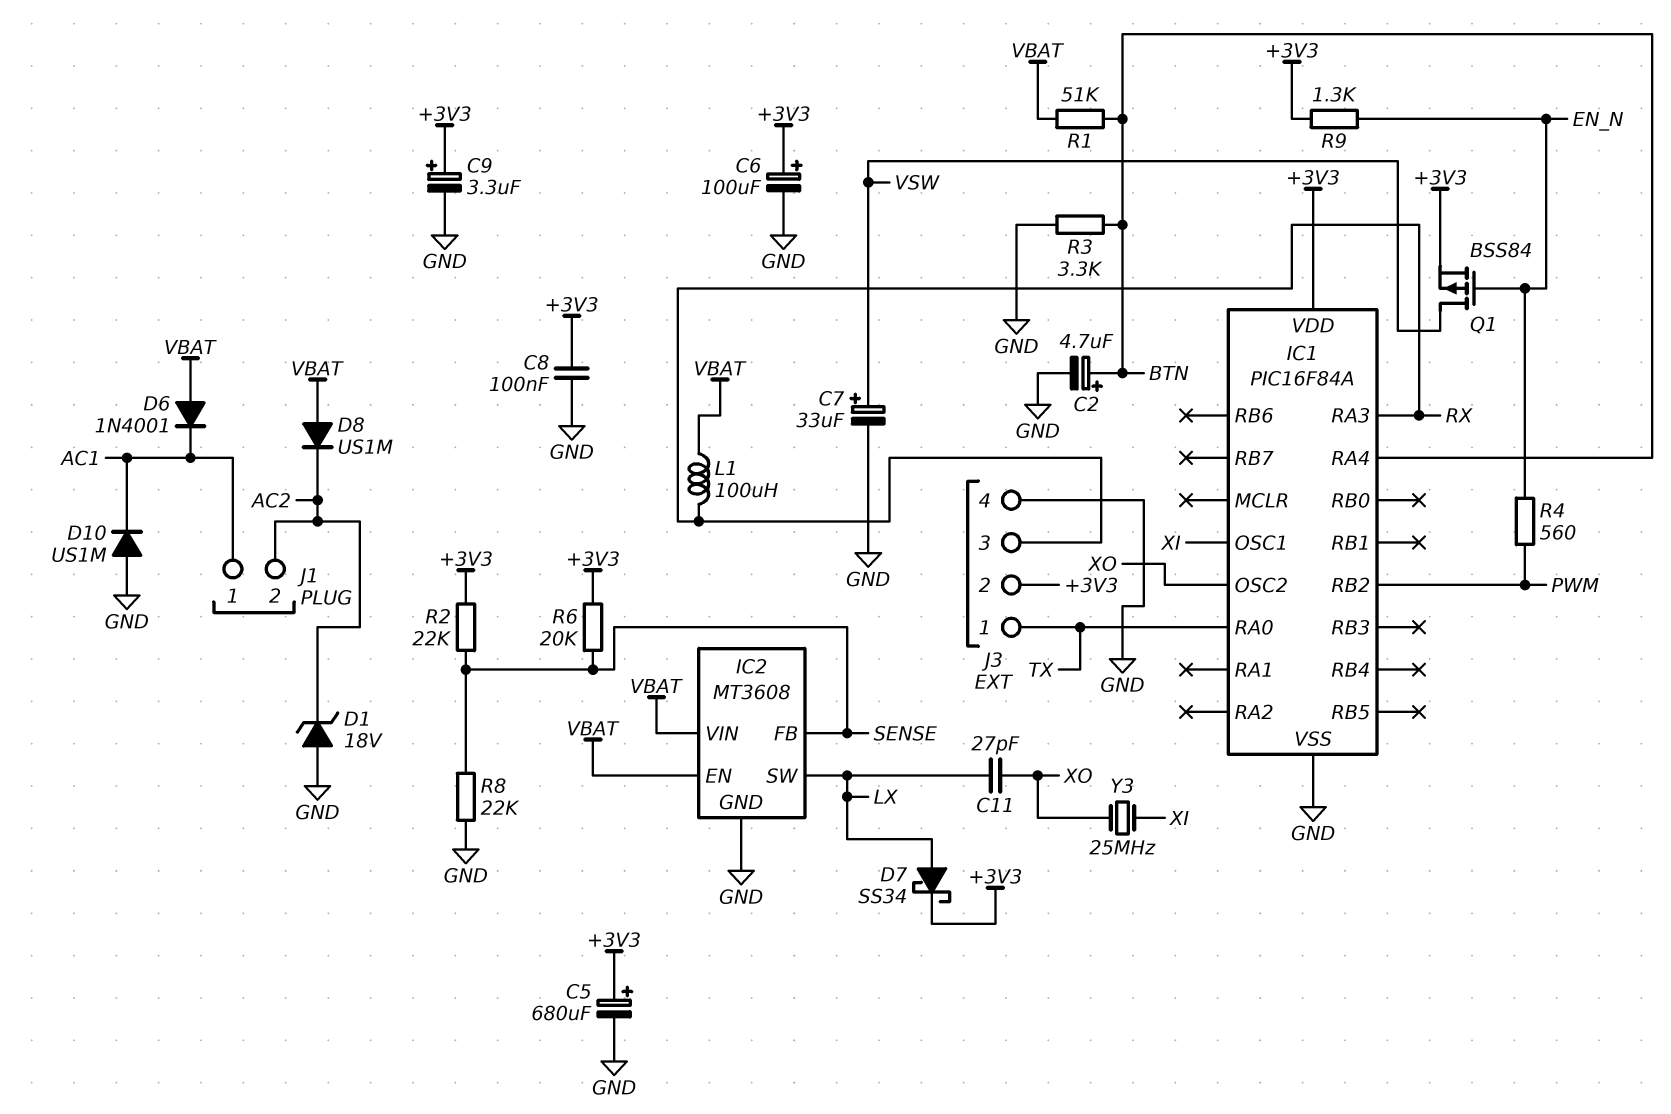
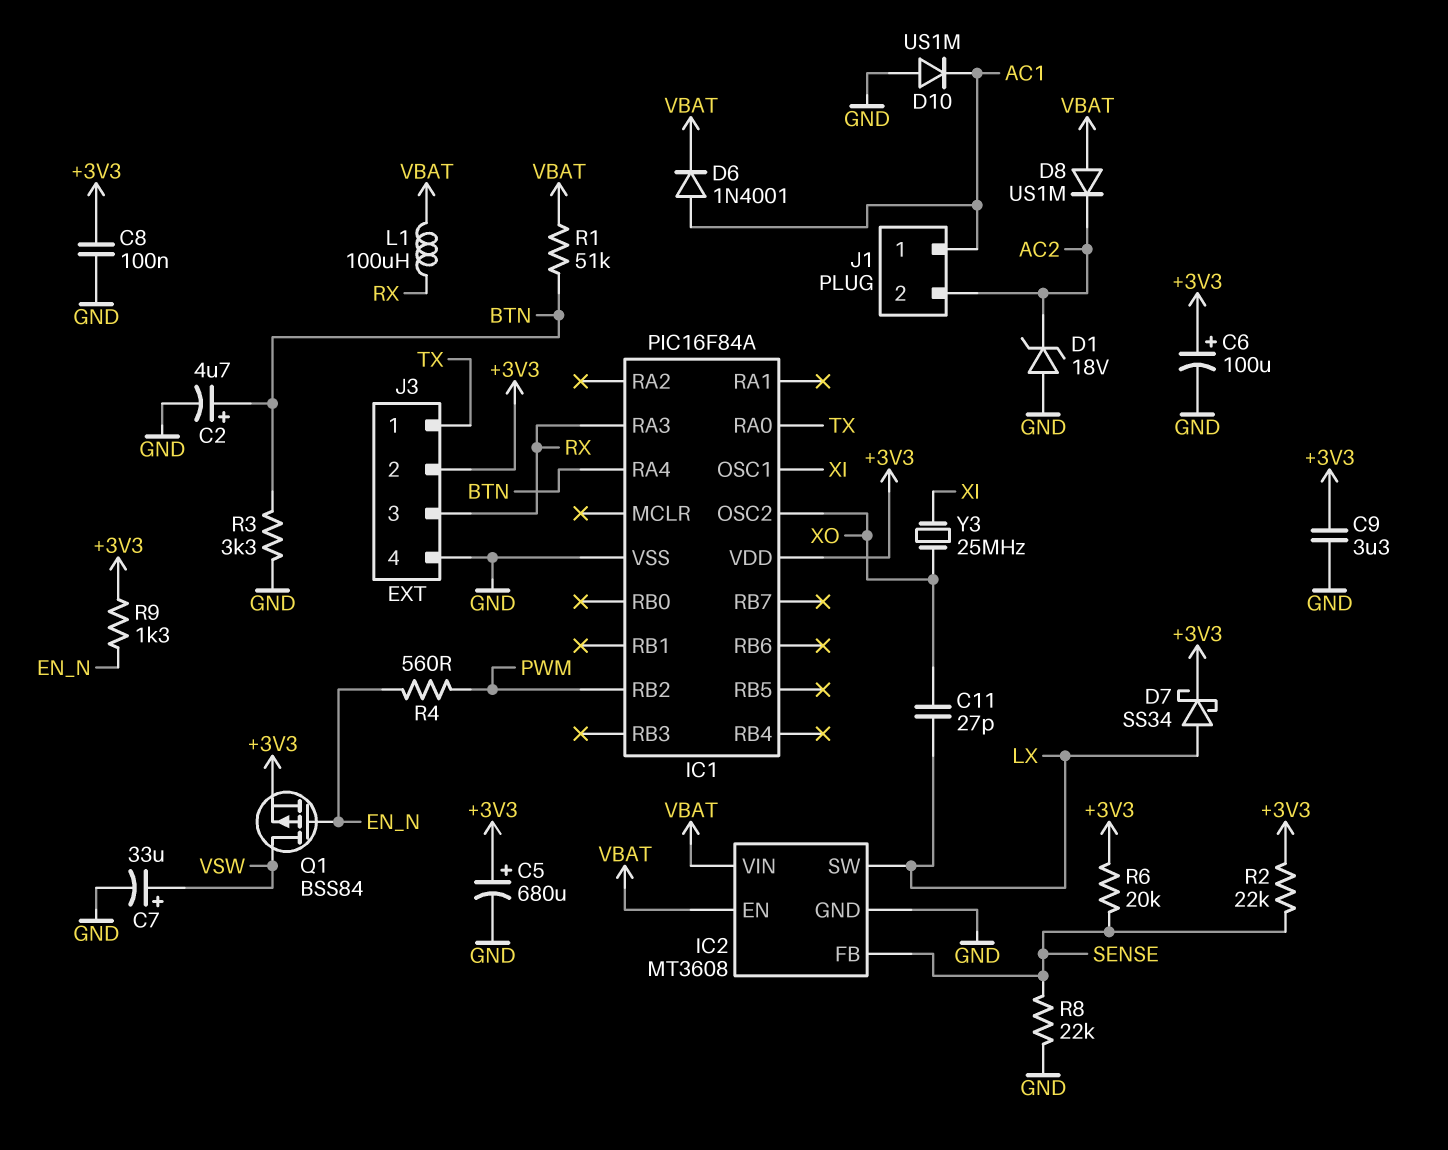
C9: 3.3uF (plus +3V3, minus GND) -> 3.3uF (+3V3, GND)
D6: diode 1N4001 (A VBAT, K AC1) -> diode 1N4001 (A AC1, K VBAT)

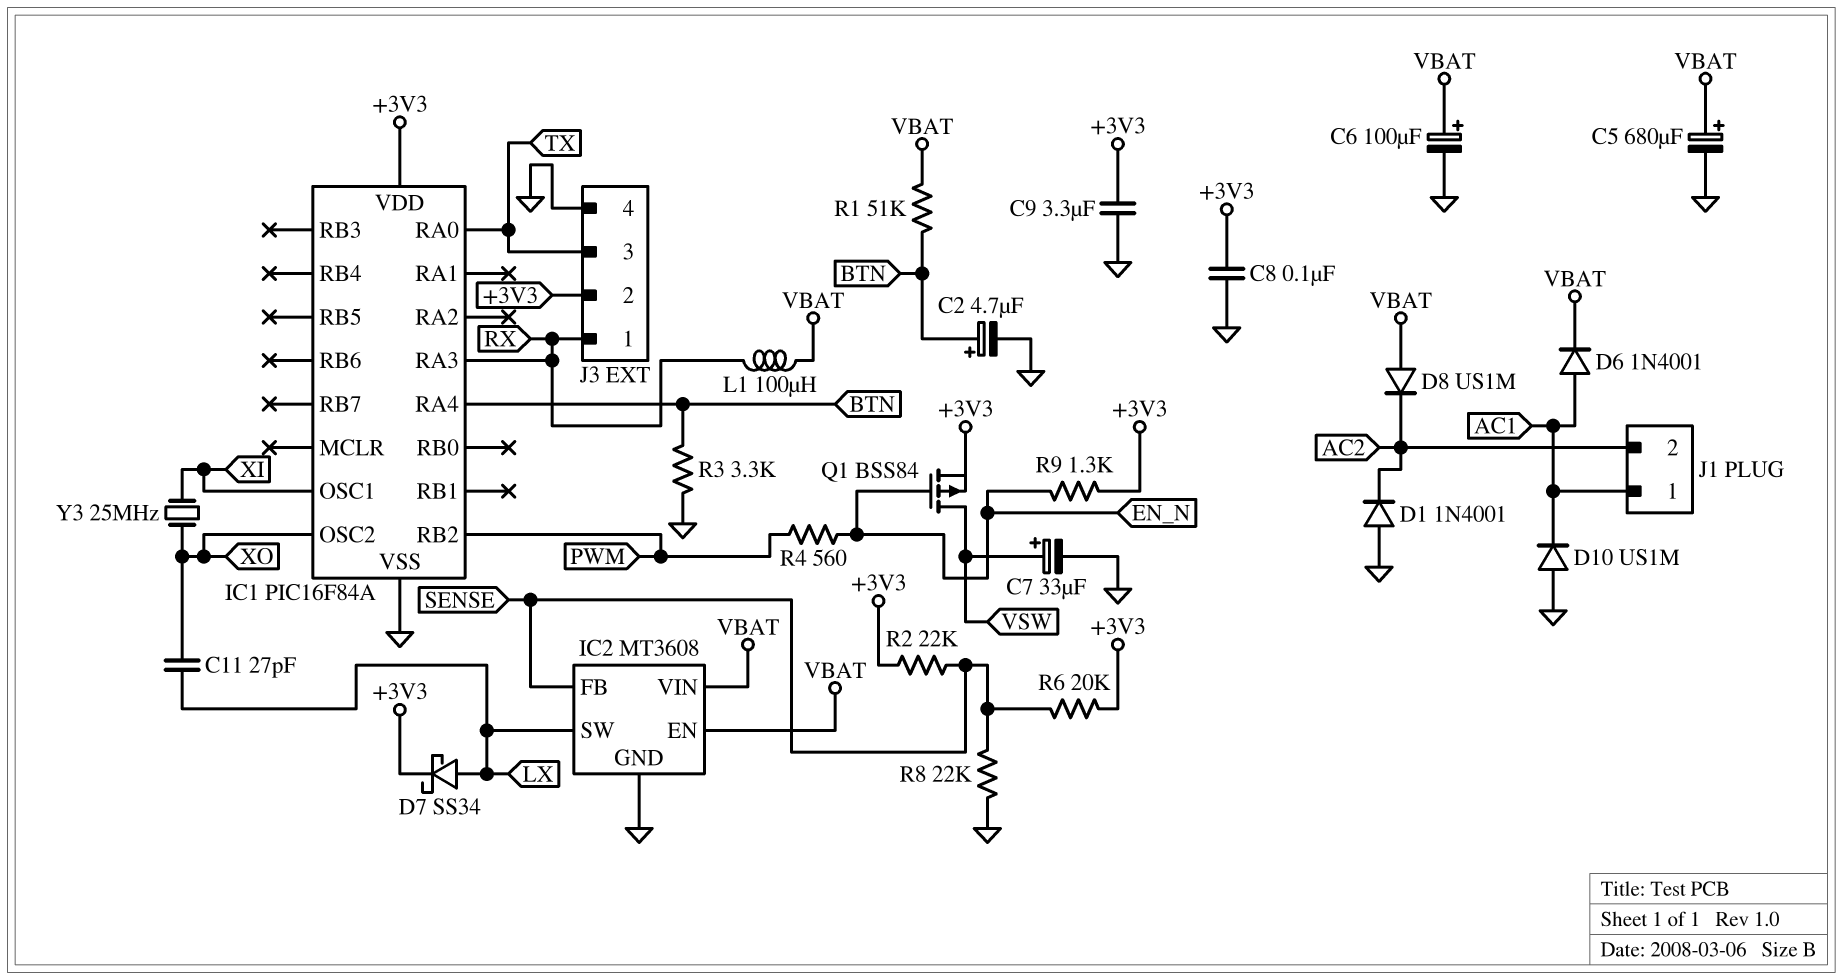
C5: 680uF (plus +3V3, minus GND) -> 680uF (plus VBAT, minus GND)
C6: 100uF (plus +3V3, minus GND) -> 100uF (plus VBAT, minus GND)
D1: zener 18V (A GND, K AC2) -> diode 1N4001 (A GND, K AC2)
J3 pin 1: TX -> RX
J3 pin 3: RX -> TX

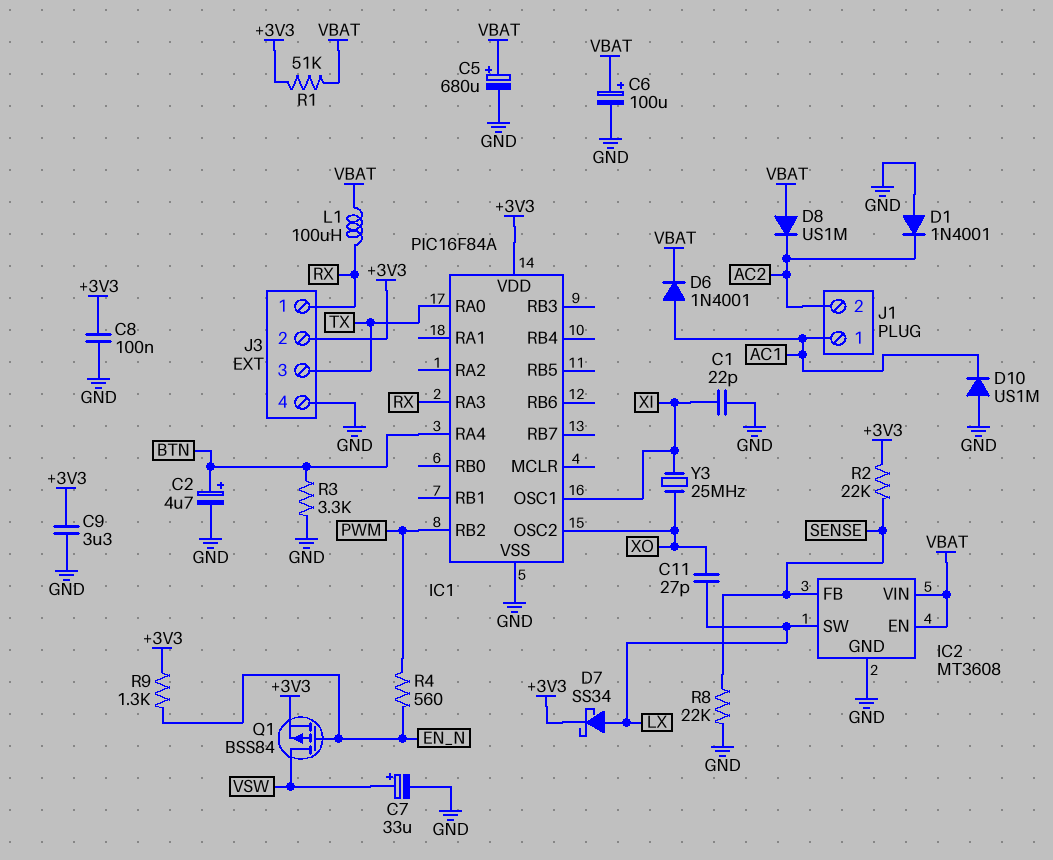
C1: none -> 22pF (GND, XI)
R1: 51k (BTN, VBAT) -> 51k (+3V3, VBAT)
R6: 20k (+3V3, SENSE) -> none

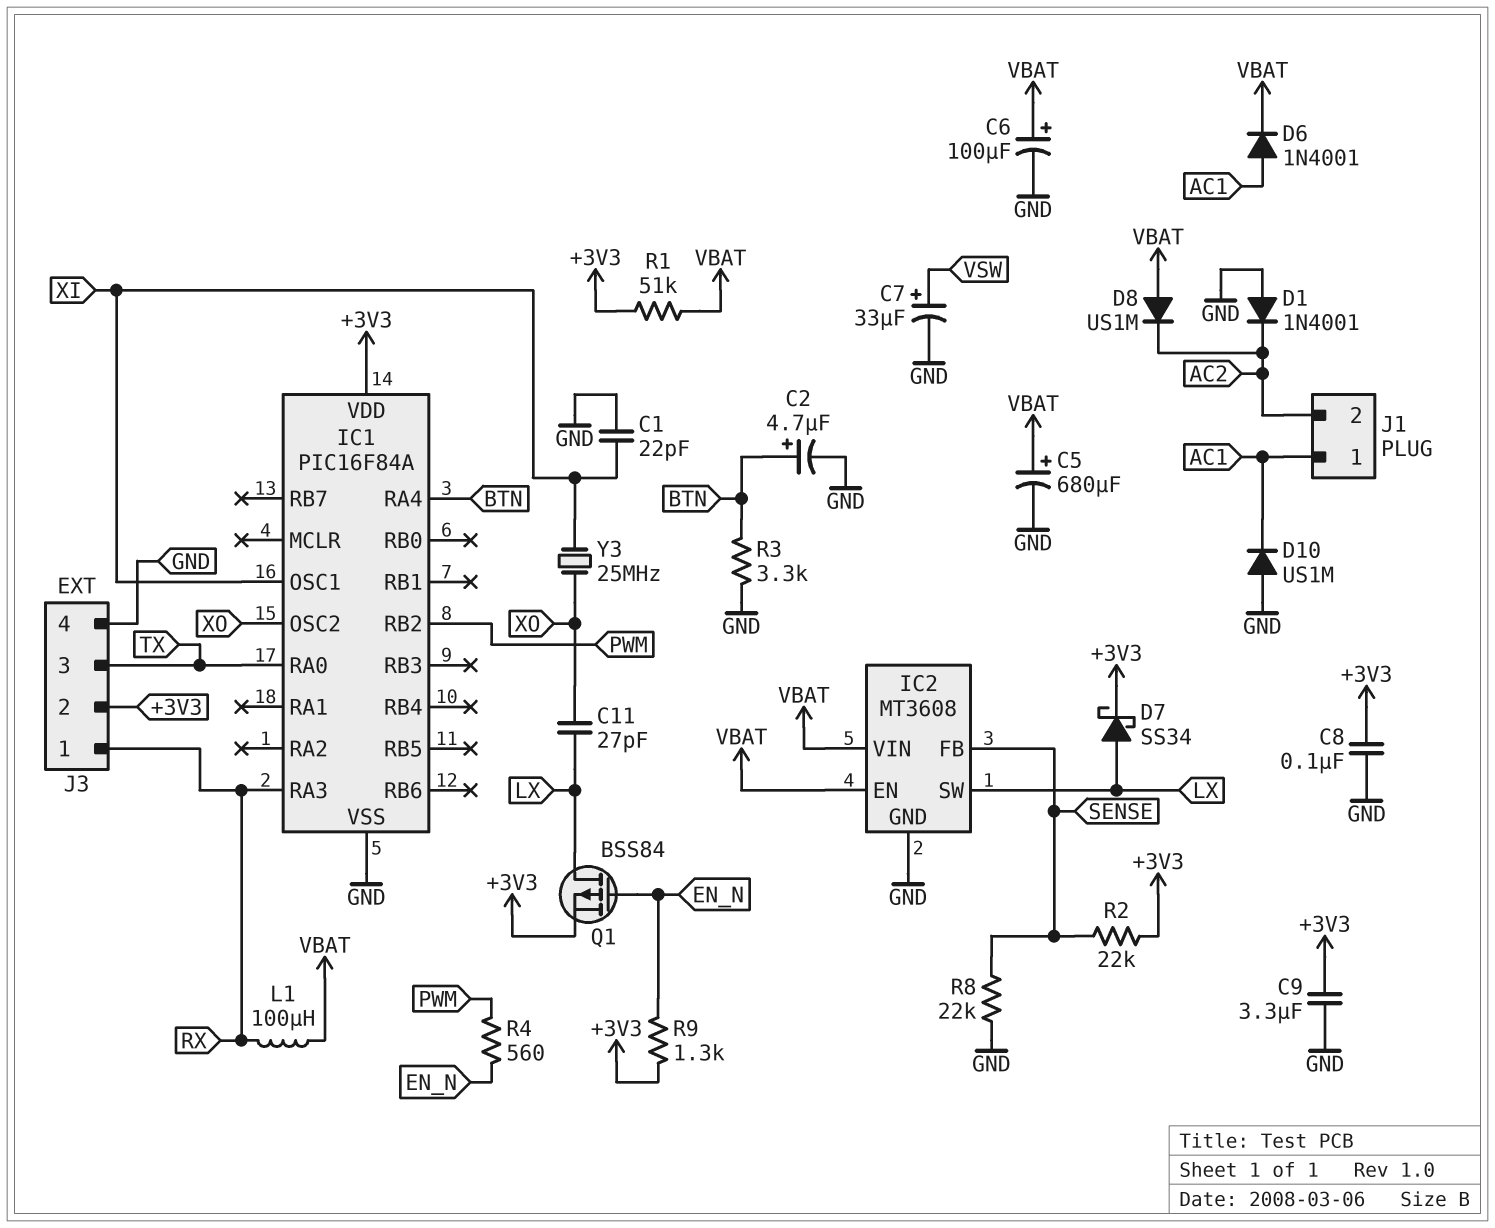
Q1: PMOS BSS84 (G EN_N, D VSW, S +3V3) -> PMOS BSS84 (G EN_N, D LX, S +3V3)

